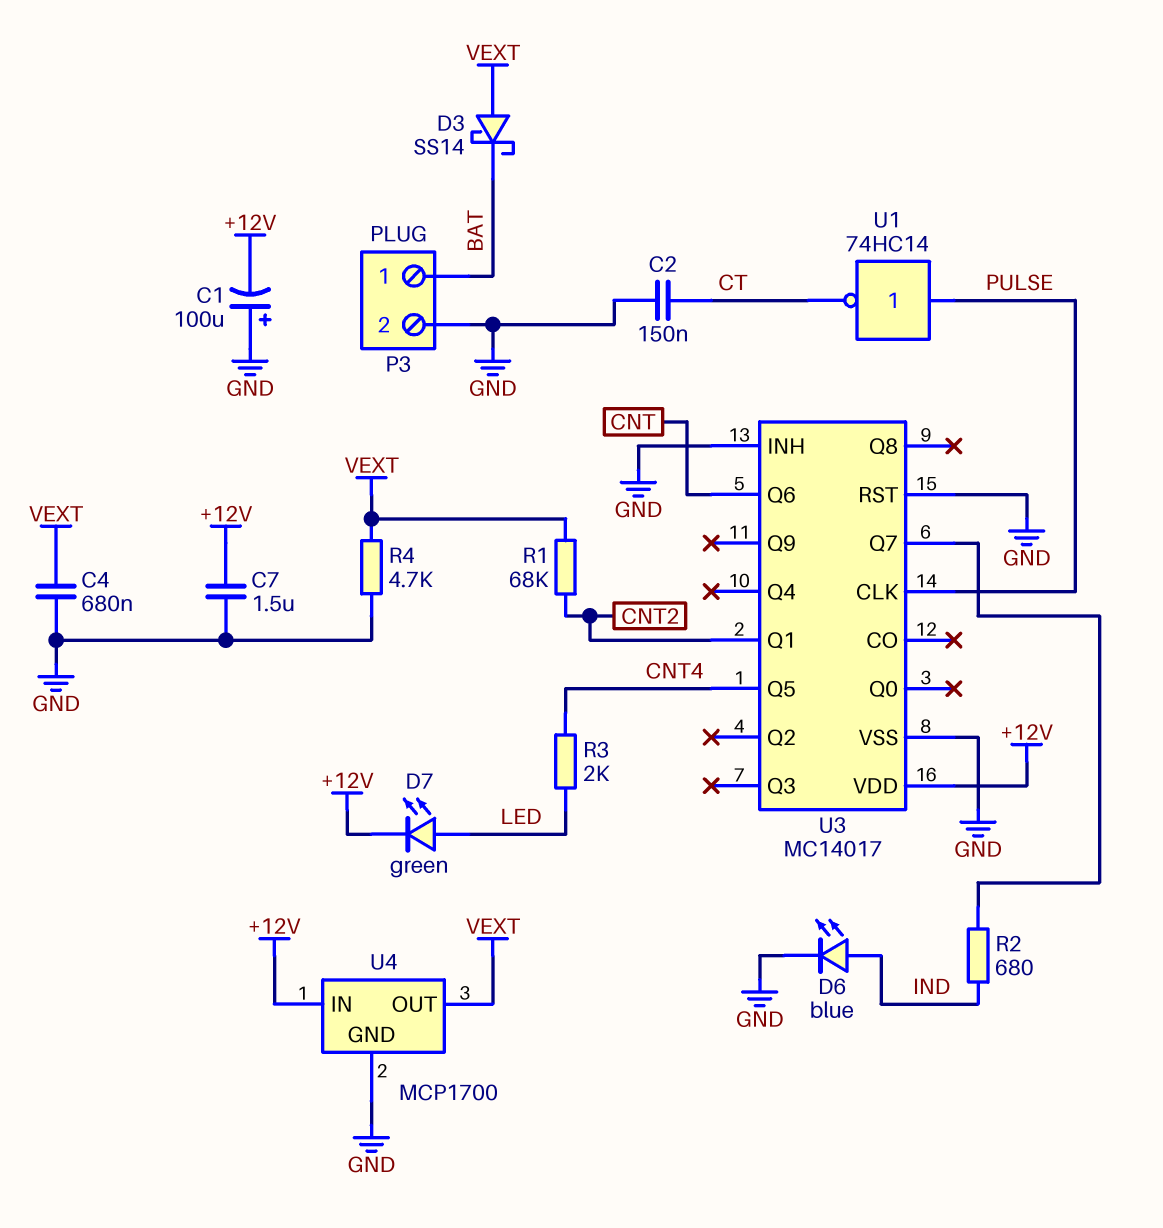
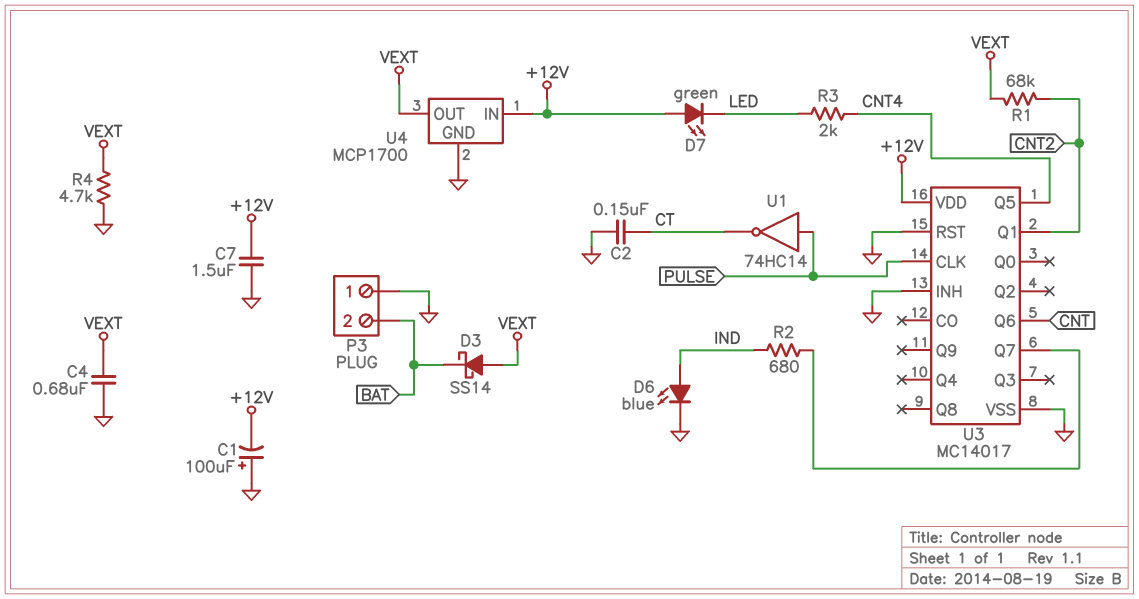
D7: LED green (A LED, K +12V) -> LED green (A +12V, K LED)
P3 pin 1: BAT -> GND
P3 pin 2: GND -> BAT

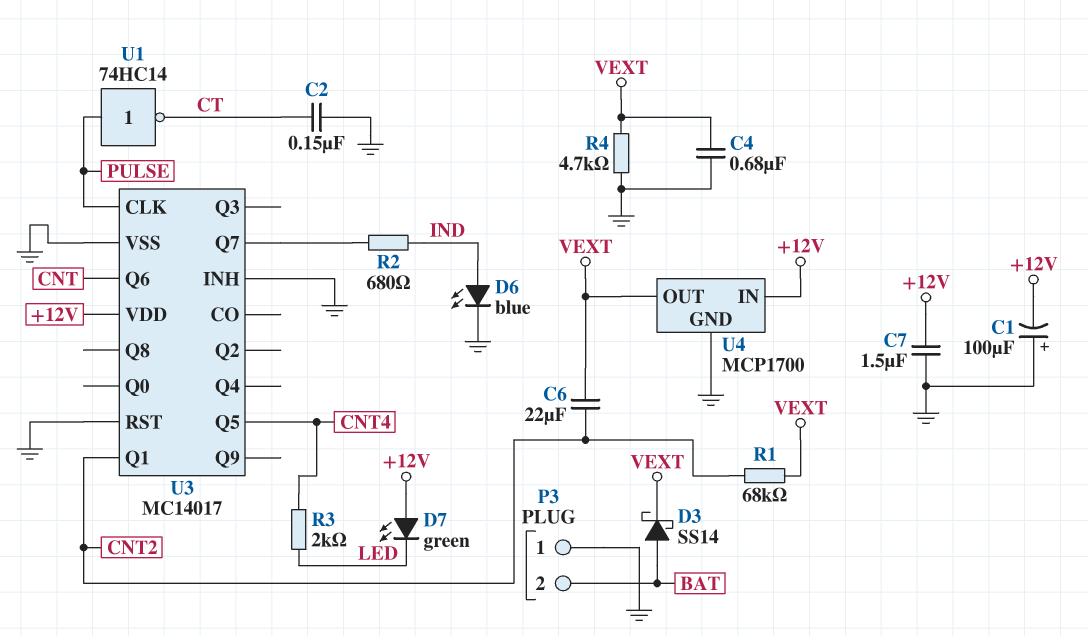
C6: none -> 22uF (CNT2, VEXT)
D3: schottky SS14 (A VEXT, K BAT) -> schottky SS14 (A BAT, K VEXT)

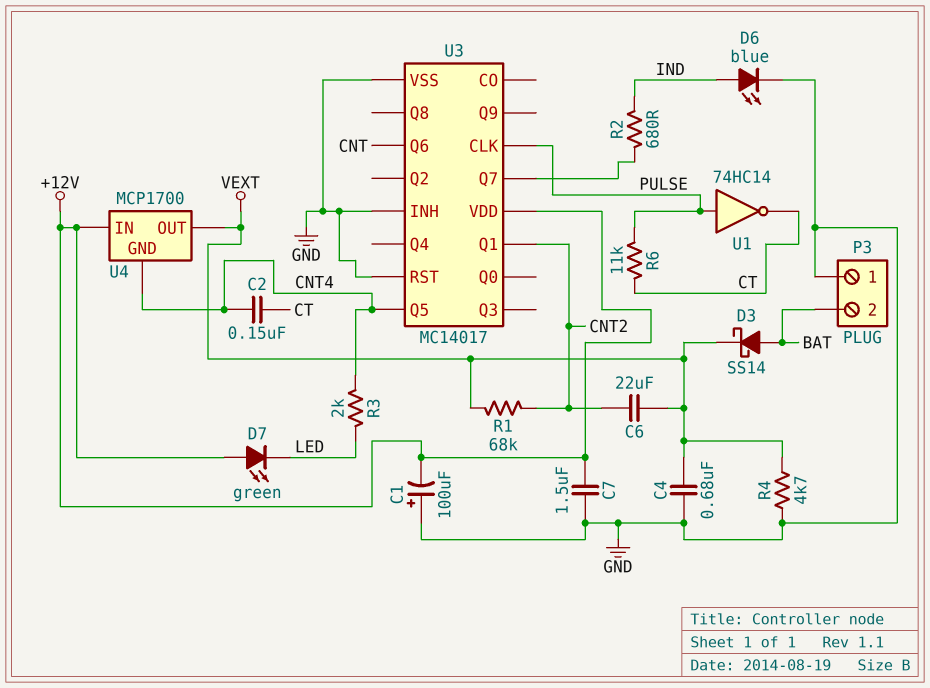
C2: 150nF (CT, GND) -> 150nF (CNT4, CT)
R6: none -> 11k (CT, PULSE)
U4 pin GND: GND -> CNT4

